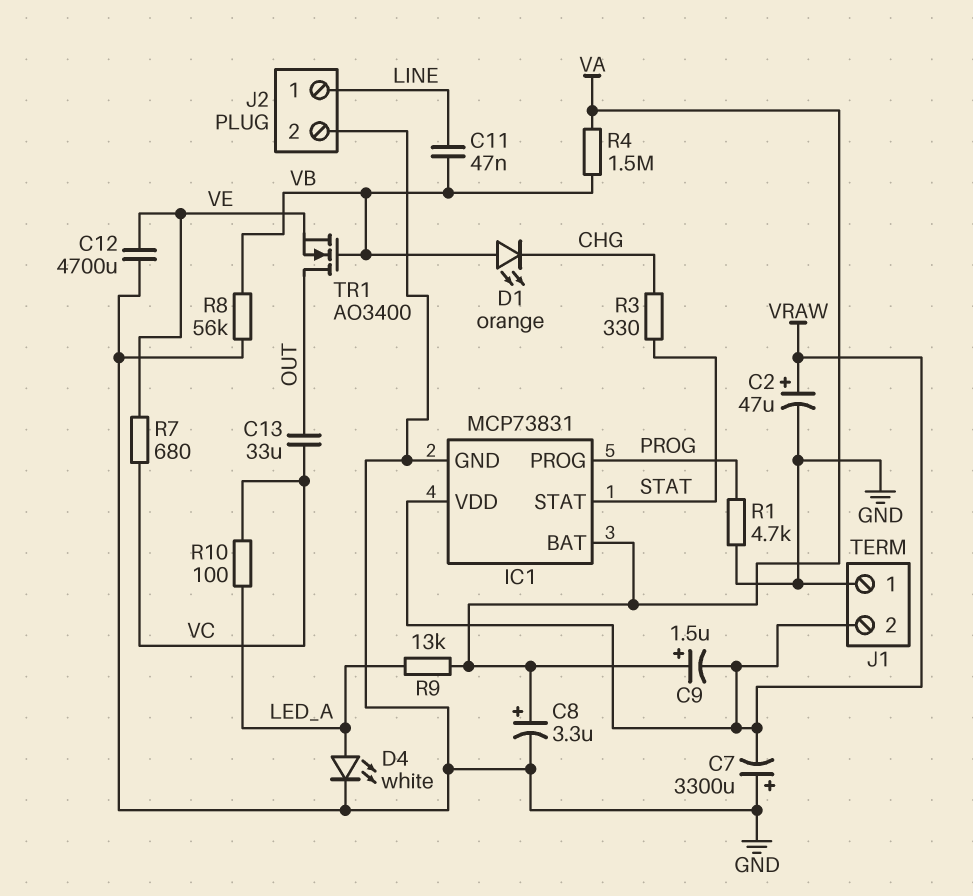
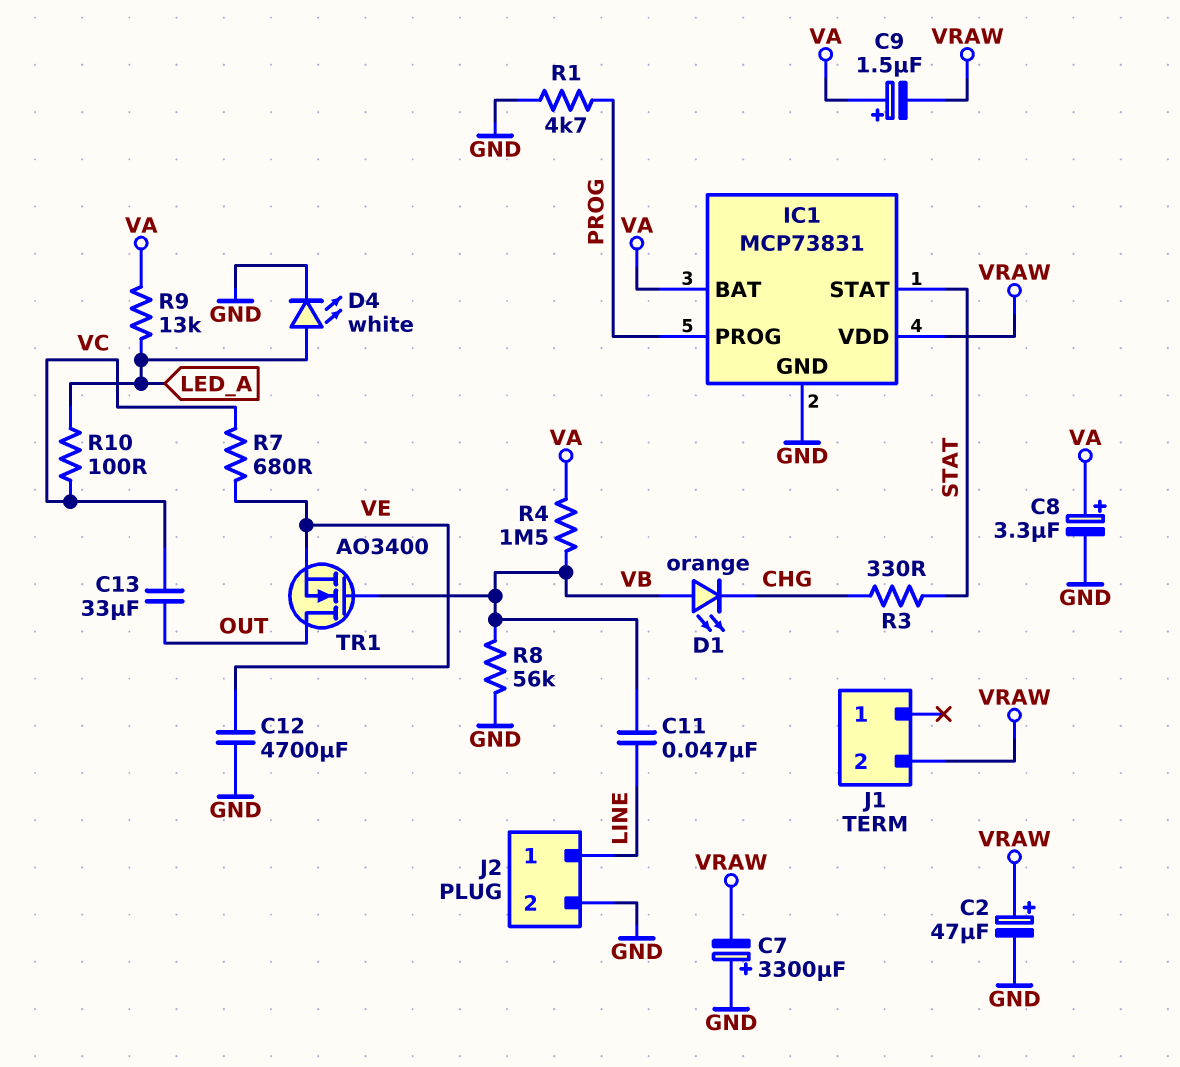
J1 pin 1: GND -> none

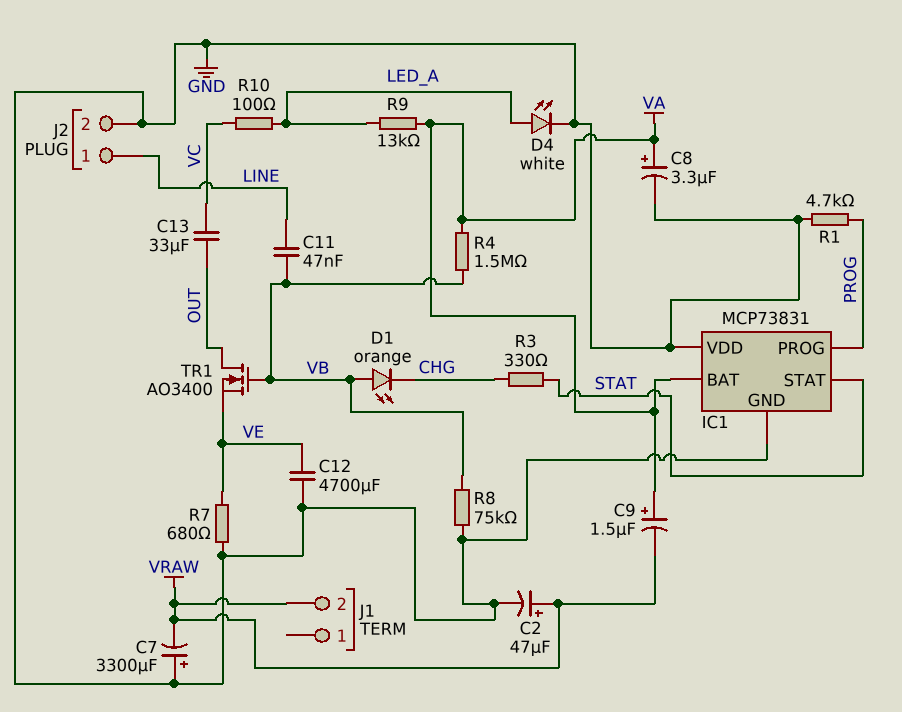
IC1 pin VDD: VRAW -> GND
R7: 680 (VC, VE) -> 680 (GND, VE)
R8: 56k (GND, VB) -> 75k (GND, VB)

